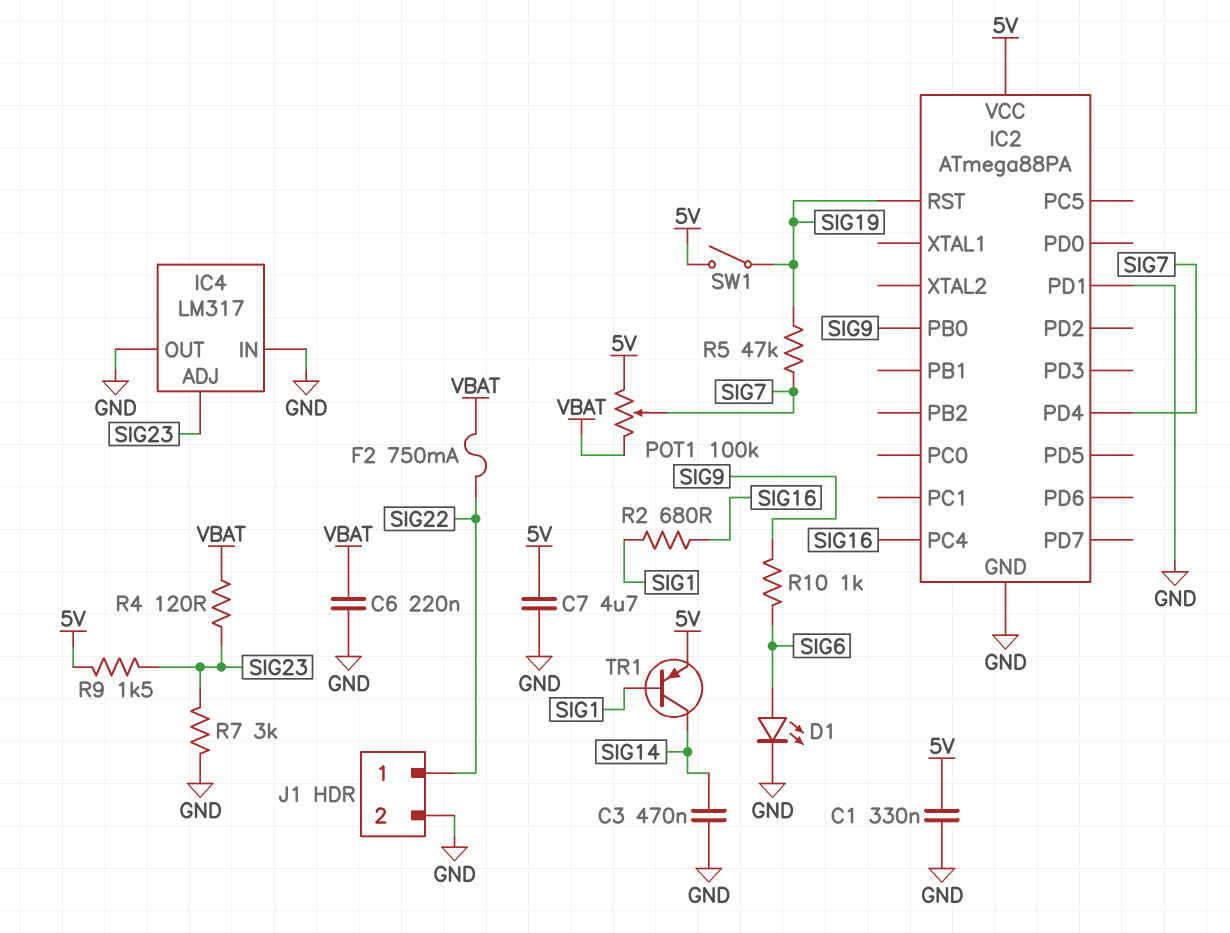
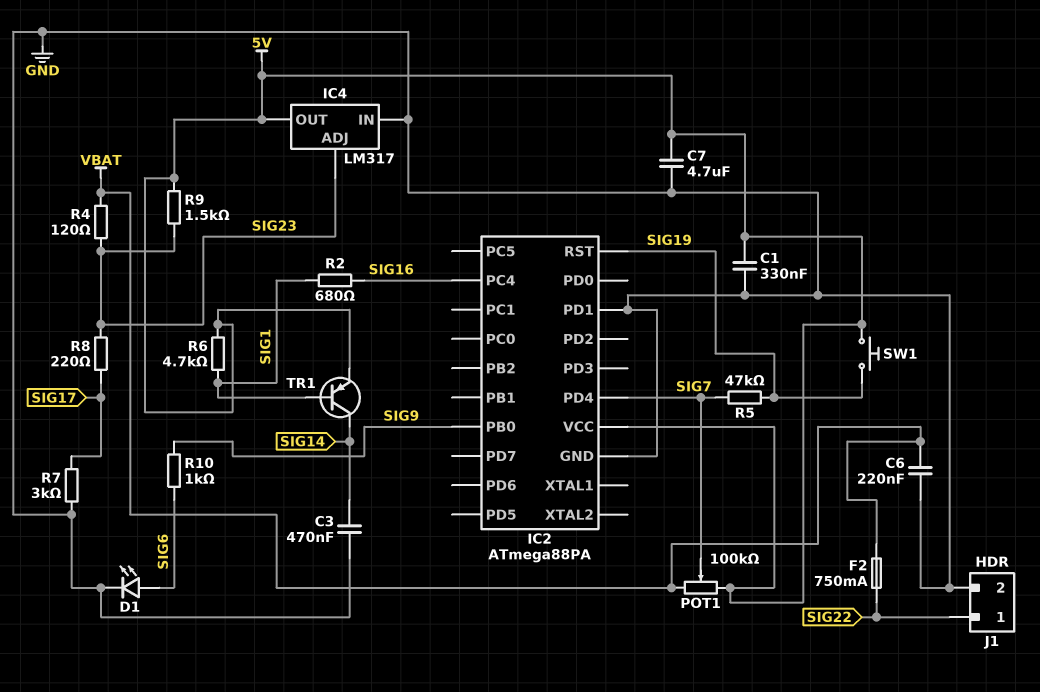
IC4 pin OUT: GND -> 5V
R6: none -> 4.7k (5V, SIG1)
R7: 3k (GND, SIG23) -> 3k (GND, SIG17)
R8: none -> 220 (SIG17, SIG23)
SW1: switch (5V, SIG19) -> button (5V, SIG19)

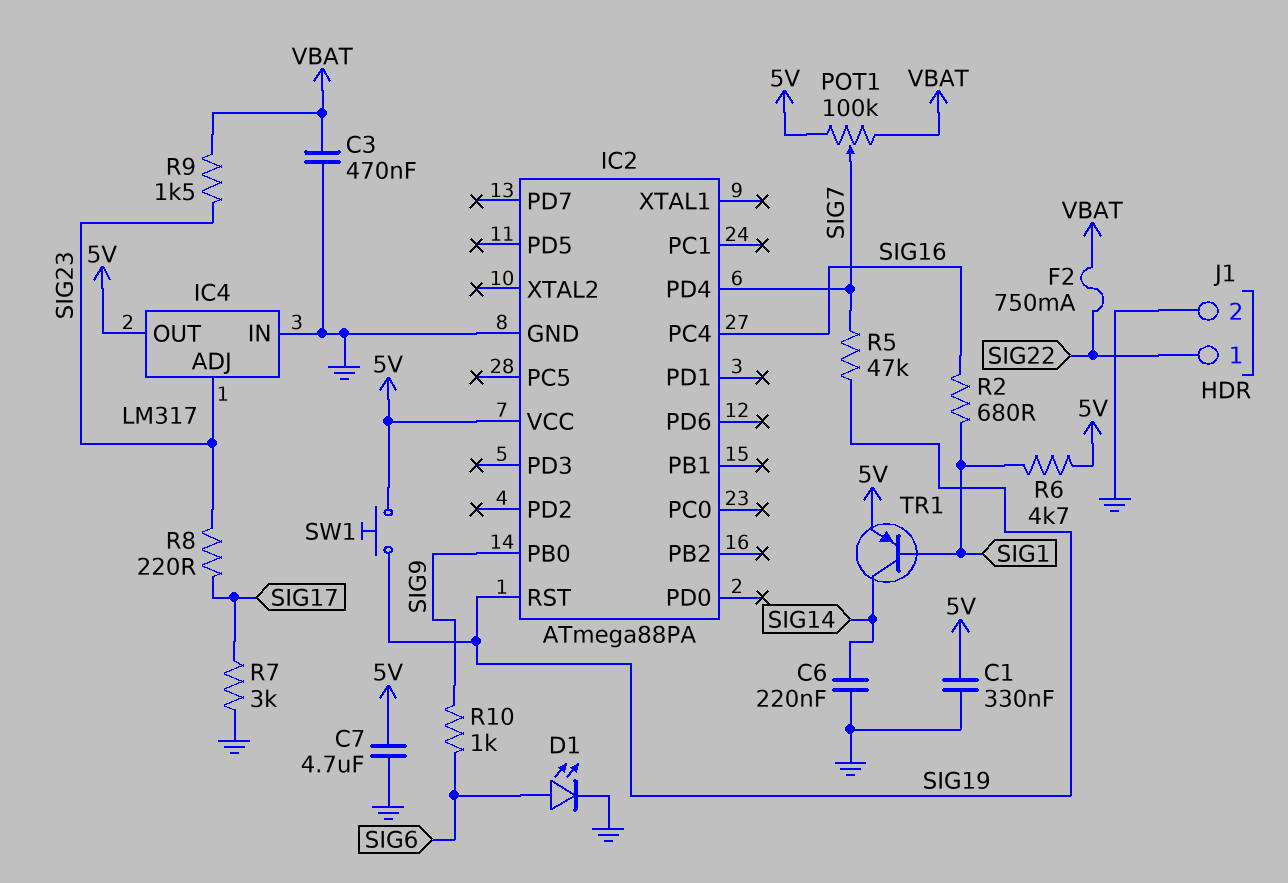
C3: 470nF (GND, SIG14) -> 470nF (GND, VBAT)
C6: 220nF (GND, VBAT) -> 220nF (GND, SIG14)
IC2 pin PD1: GND -> none
R4: 120 (SIG23, VBAT) -> none
R9: 1.5k (5V, SIG23) -> 1.5k (SIG23, VBAT)

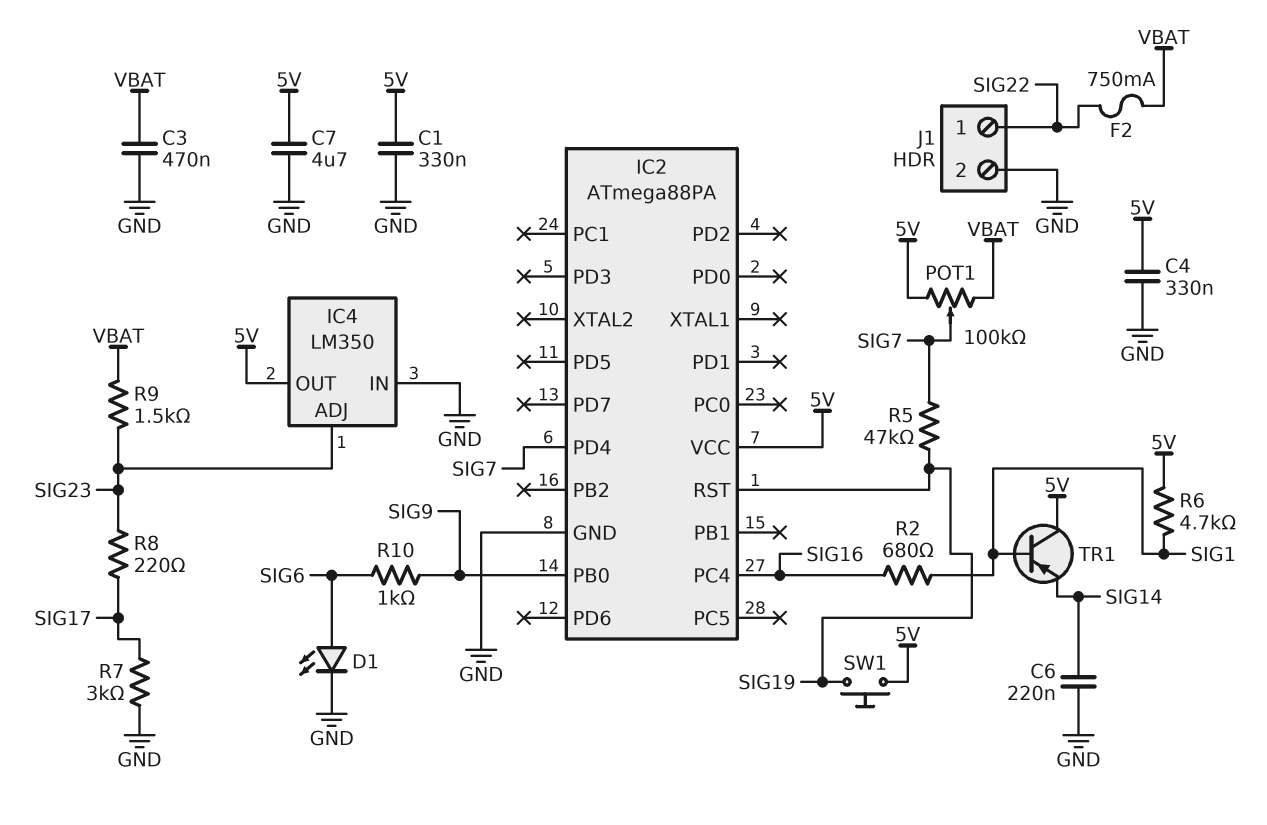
C4: none -> 330nF (5V, GND)
IC4: LM317 -> LM350
TR1: PNP (B SIG1, C SIG14, E 5V) -> PNP (B SIG1, C 5V, E SIG14)

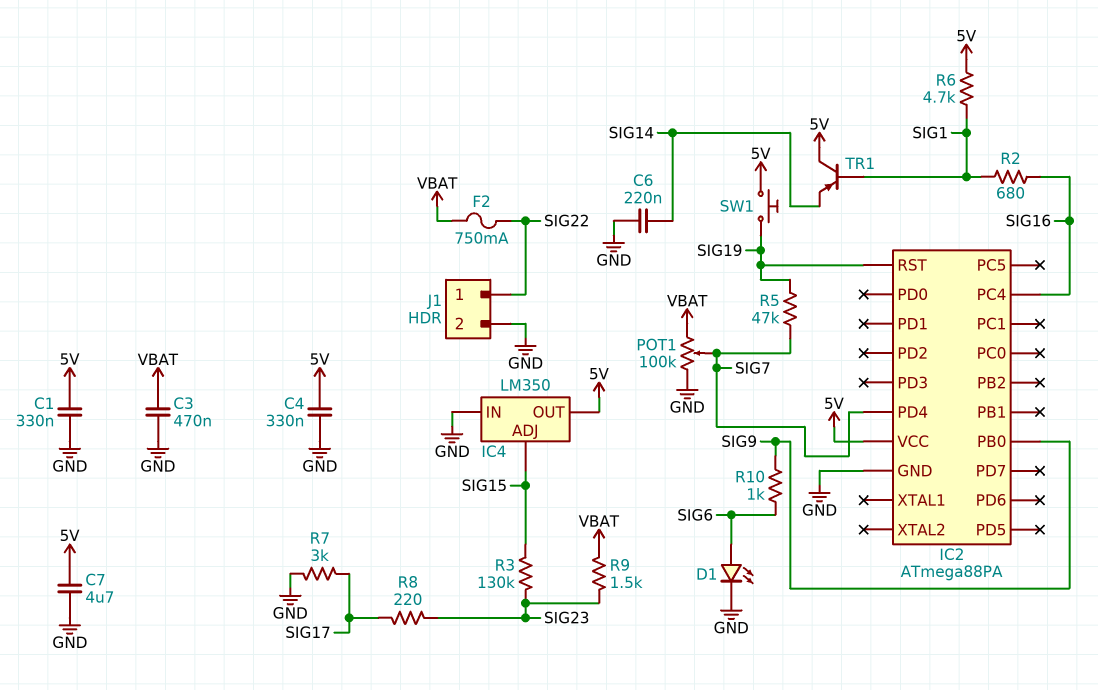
IC4 pin ADJ: SIG23 -> SIG15
POT1: 100k (5V, VBAT, wiper SIG7) -> 100k (GND, VBAT, wiper SIG7)
R3: none -> 130k (SIG15, SIG23)

